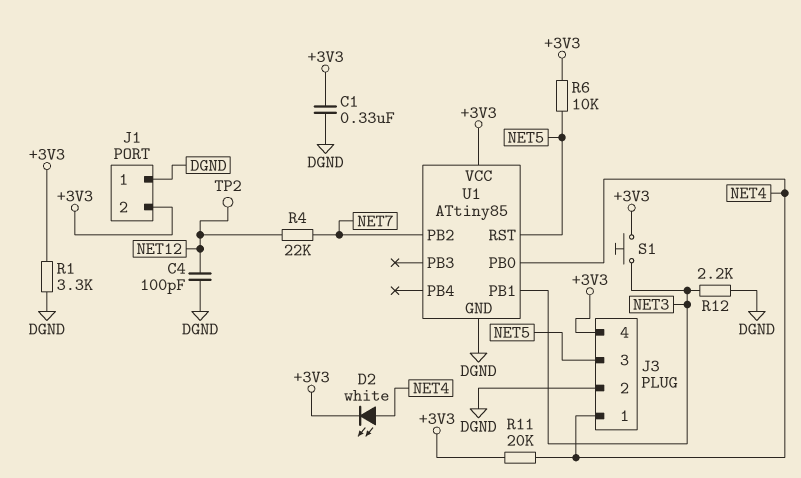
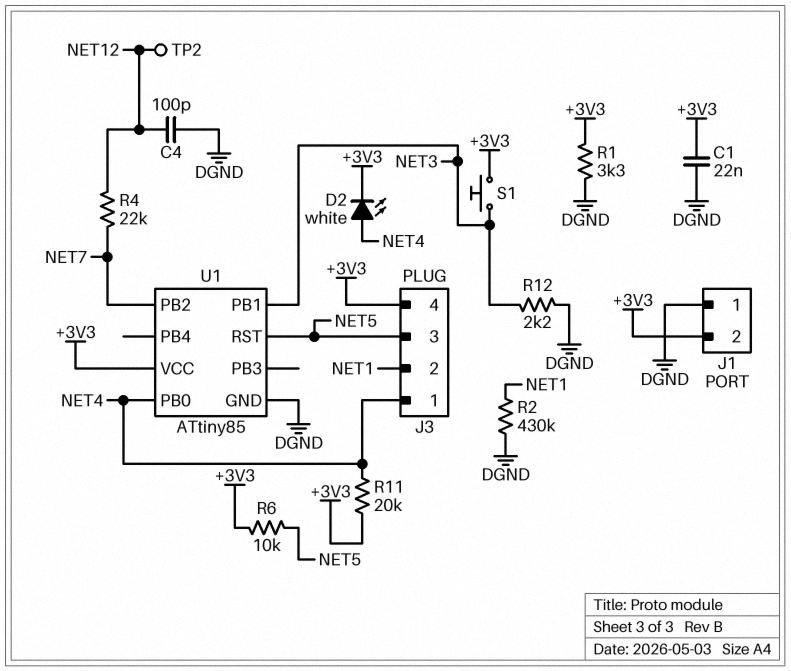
C1: 330nF (+3V3, DGND) -> 22nF (+3V3, DGND)
J3 pin 2: DGND -> NET1
R2: none -> 430k (DGND, NET1)

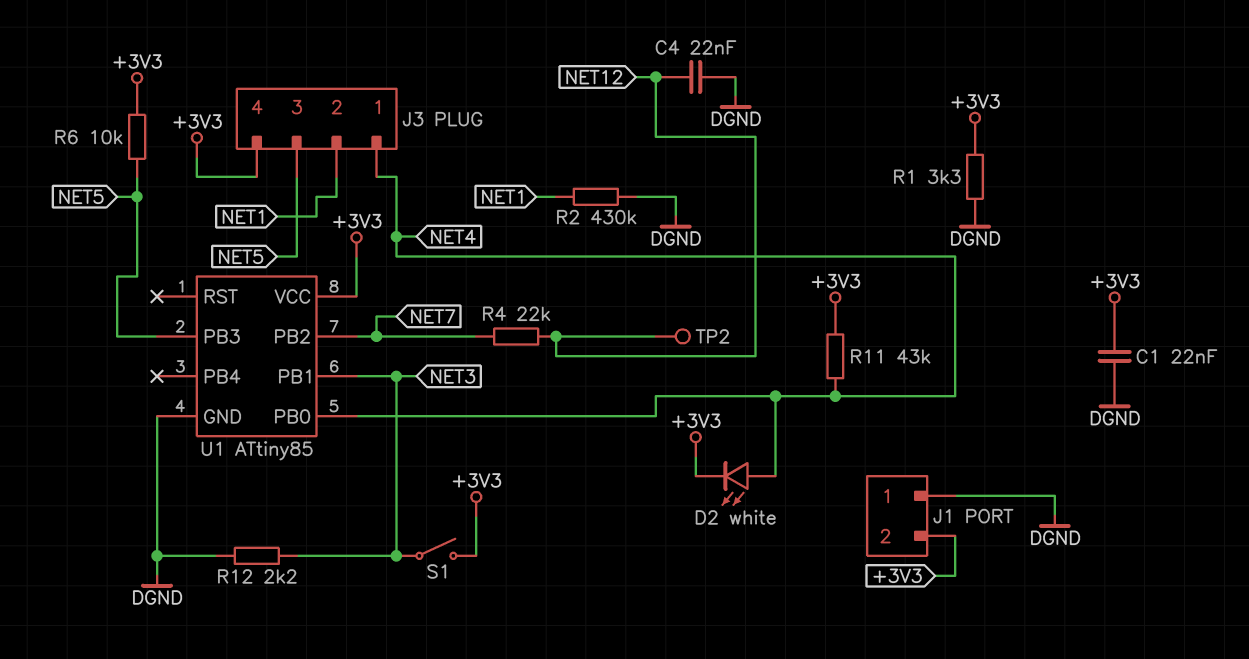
C4: 100pF (DGND, NET12) -> 22nF (DGND, NET12)
R11: 20k (+3V3, NET4) -> 43k (+3V3, NET4)
S1: button (+3V3, NET3) -> switch (+3V3, NET3)
U1 pin PB3: none -> NET5
U1 pin RST: NET5 -> none

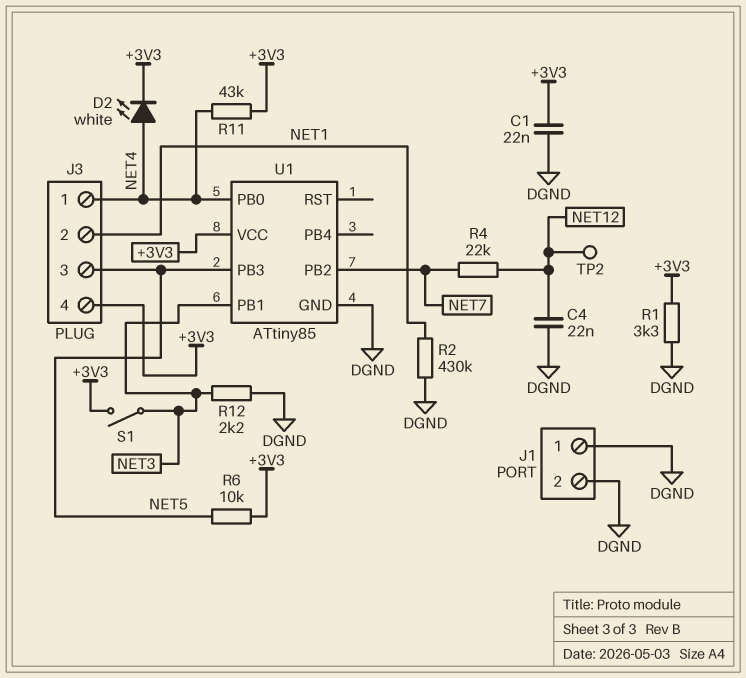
J1 pin 2: +3V3 -> DGND

